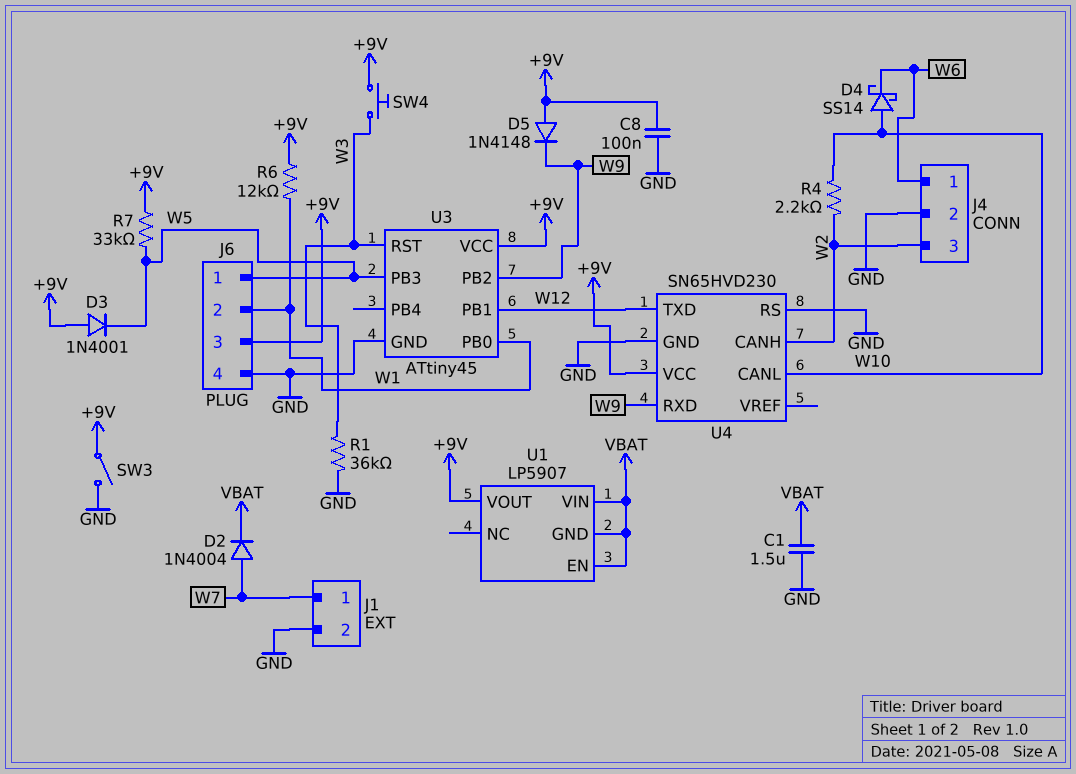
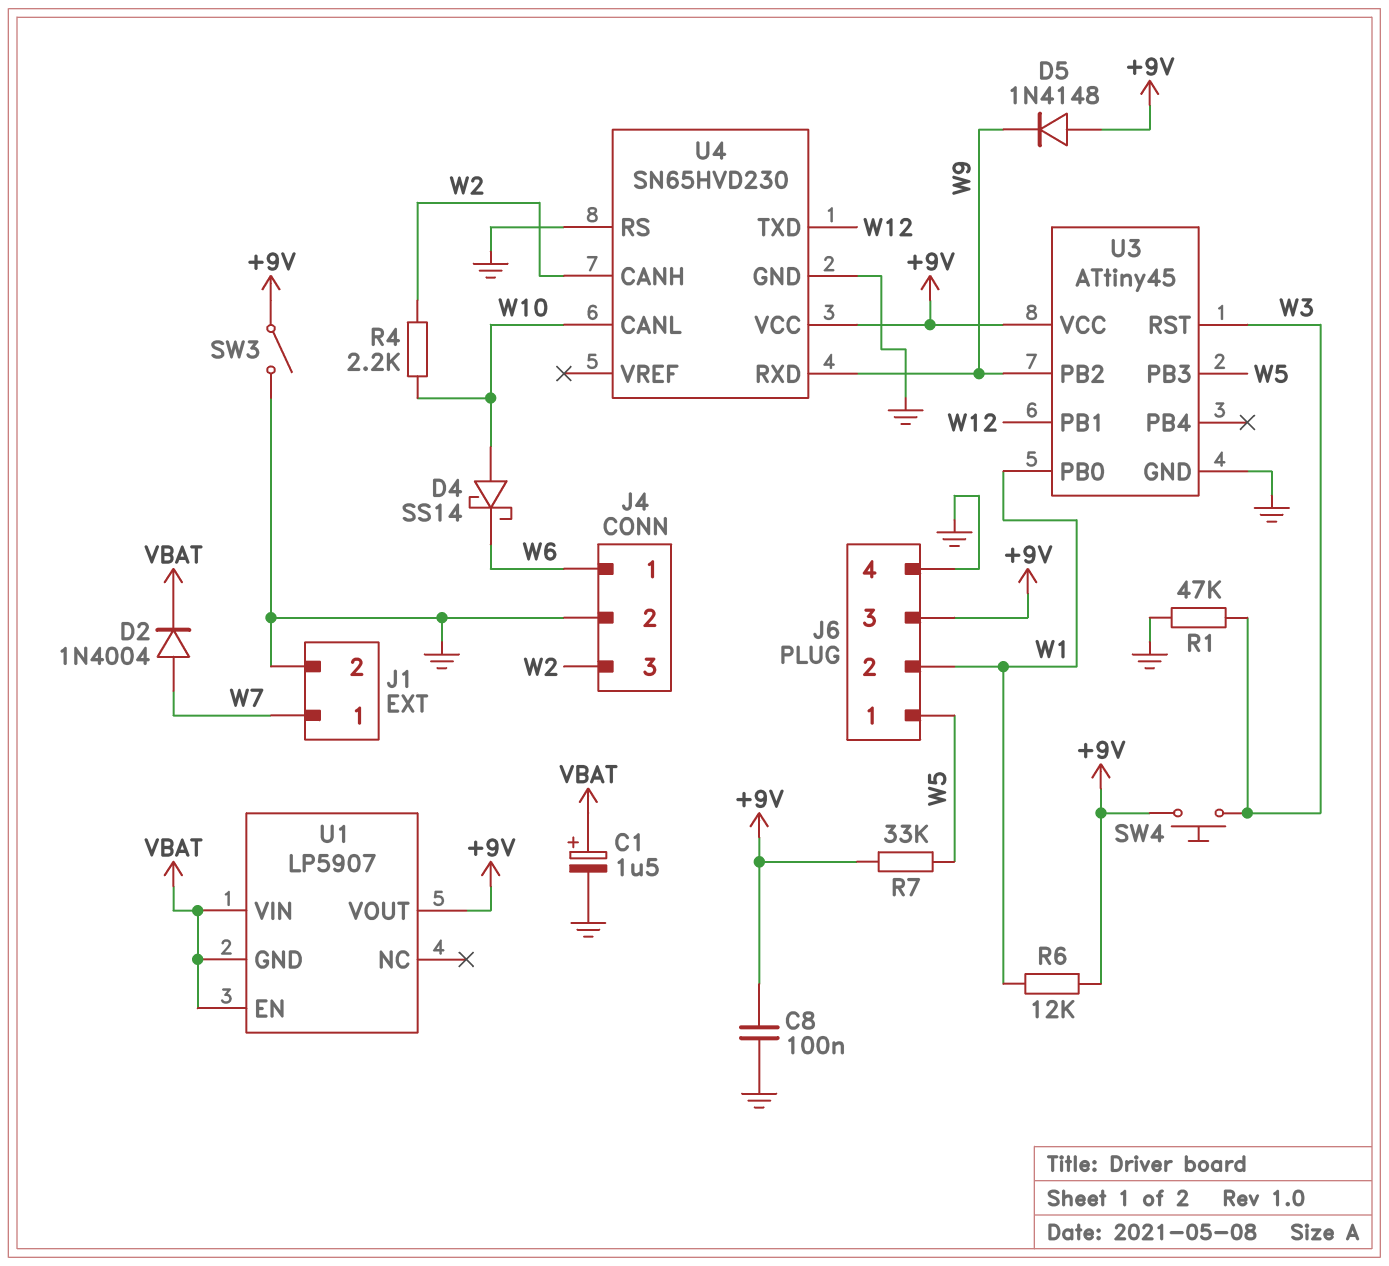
C1: 1.5uF (GND, VBAT) -> 1.5uF (plus VBAT, minus GND)
D3: diode 1N4001 (A +9V, K W5) -> none
R1: 36k (GND, W3) -> 47k (GND, W3)

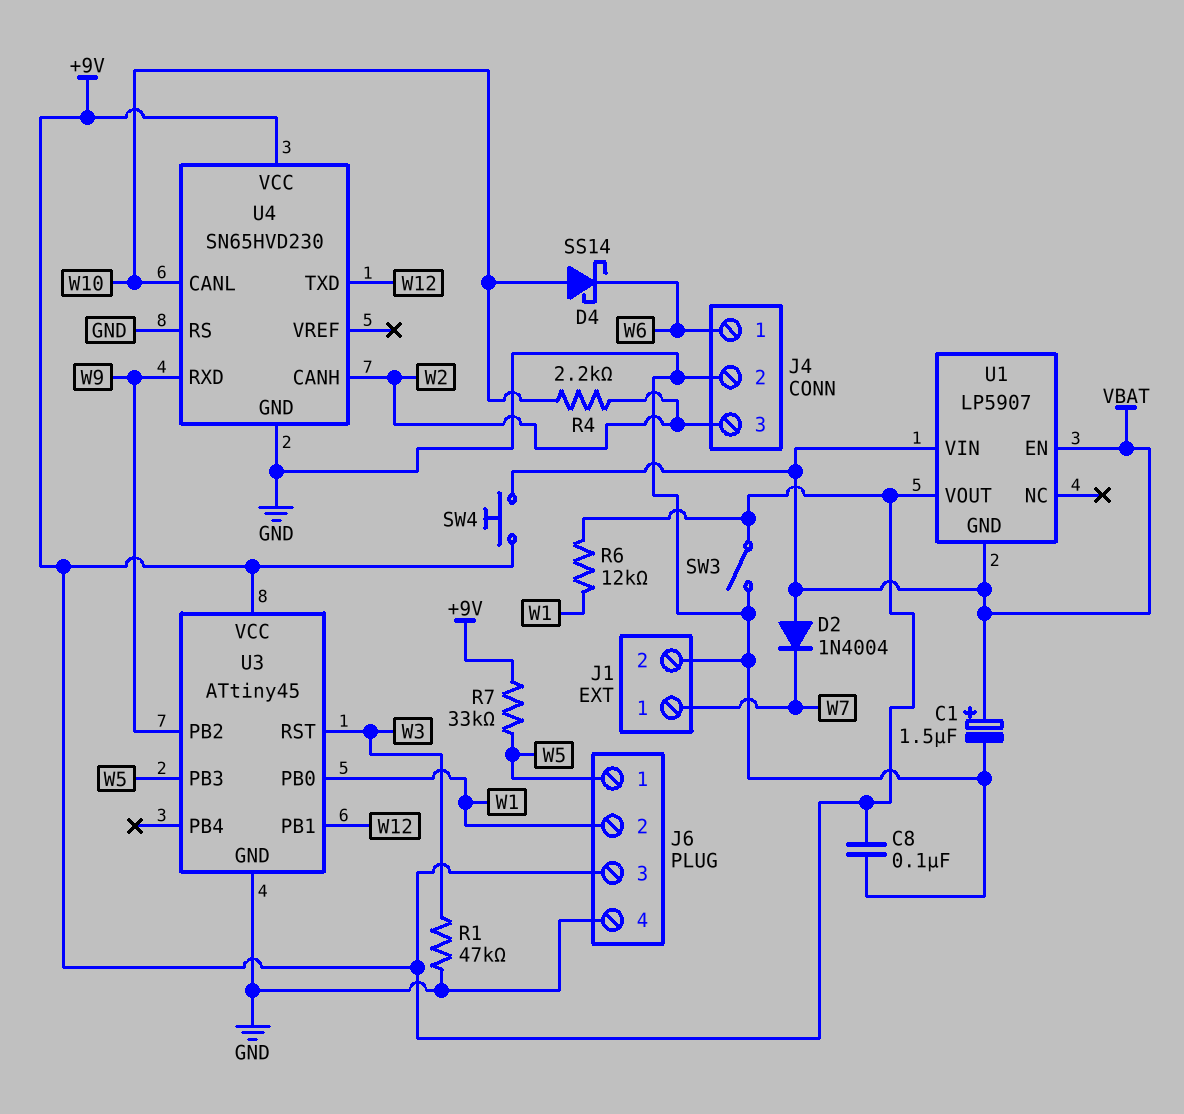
D2: diode 1N4004 (A W7, K VBAT) -> diode 1N4004 (A VBAT, K W7)
D5: diode 1N4148 (A +9V, K W9) -> none
SW4: button (+9V, W3) -> button (+9V, VBAT)

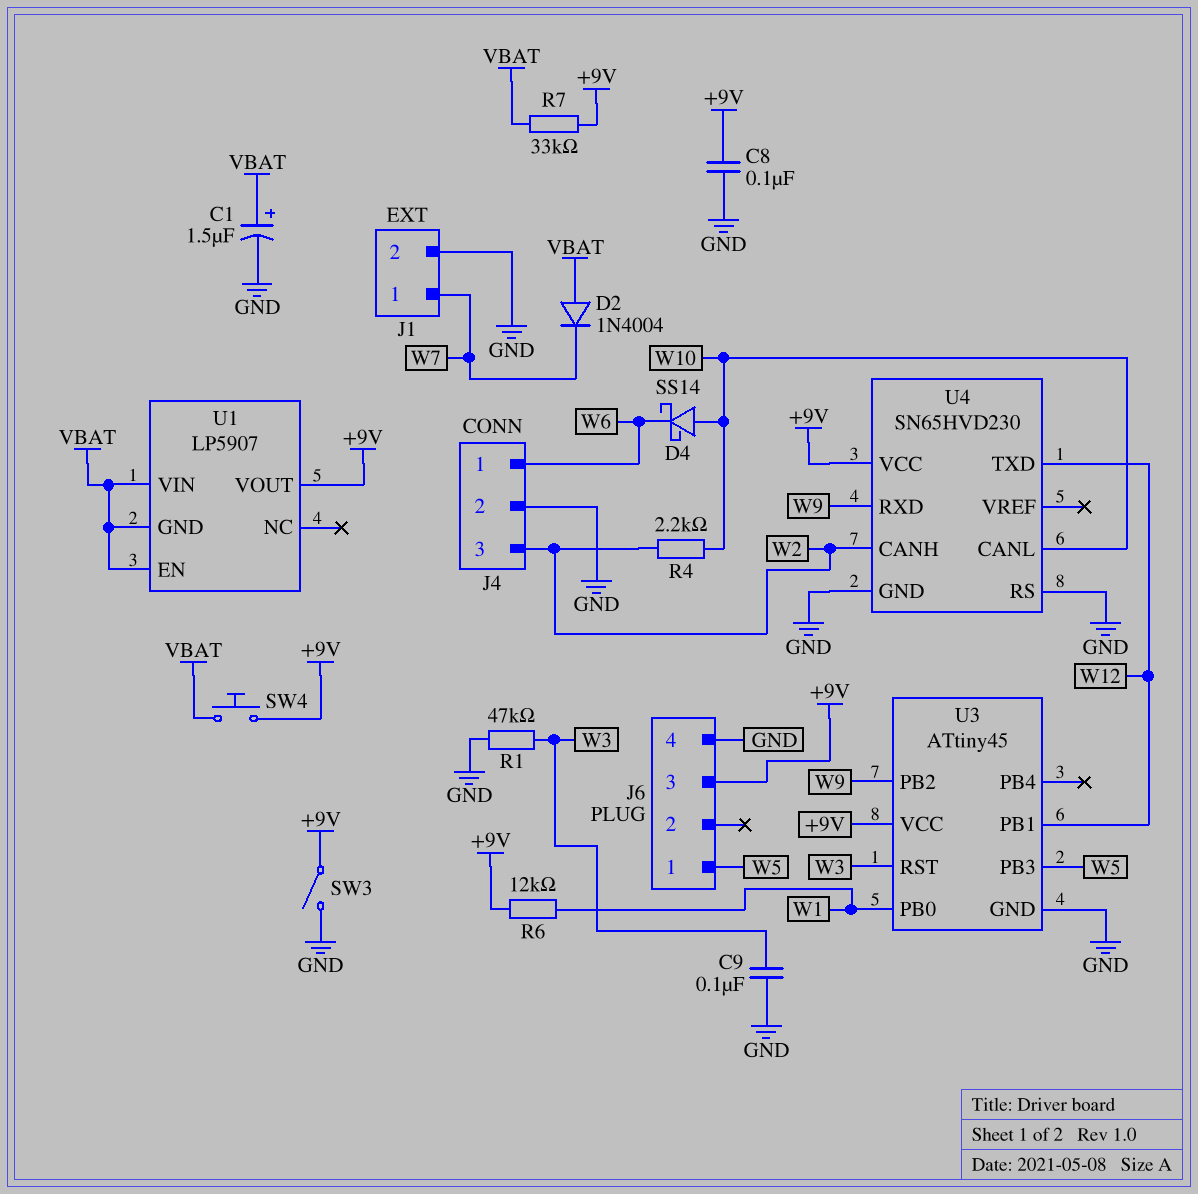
C9: none -> 100nF (GND, W3)
J6 pin 2: W1 -> none
R7: 33k (+9V, W5) -> 33k (+9V, VBAT)

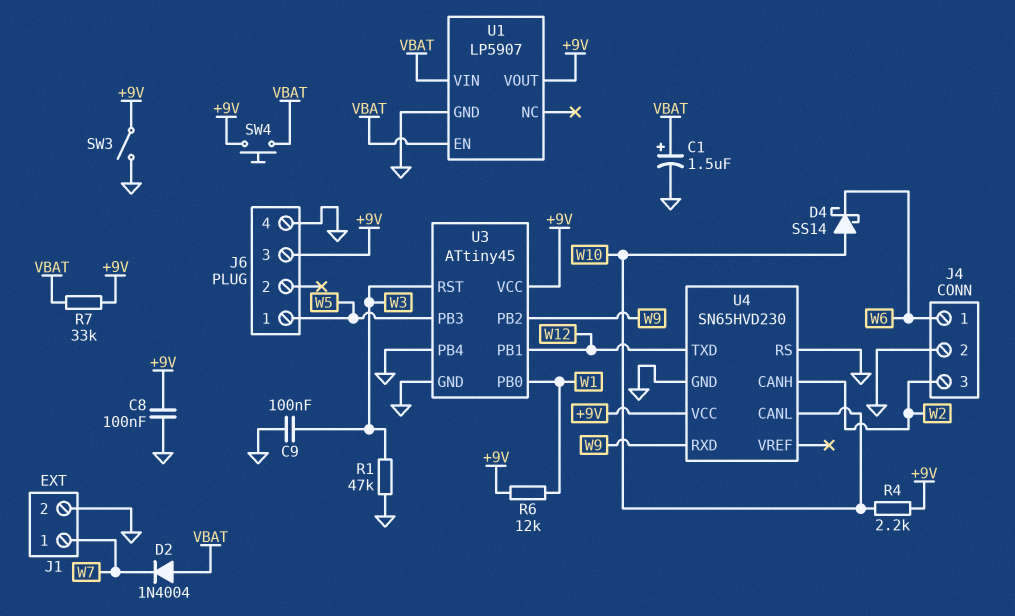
R4: 2.2k (W2, W10) -> 2.2k (+9V, W10)
U1 pin GND: VBAT -> GND
U3 pin PB4: none -> GND

